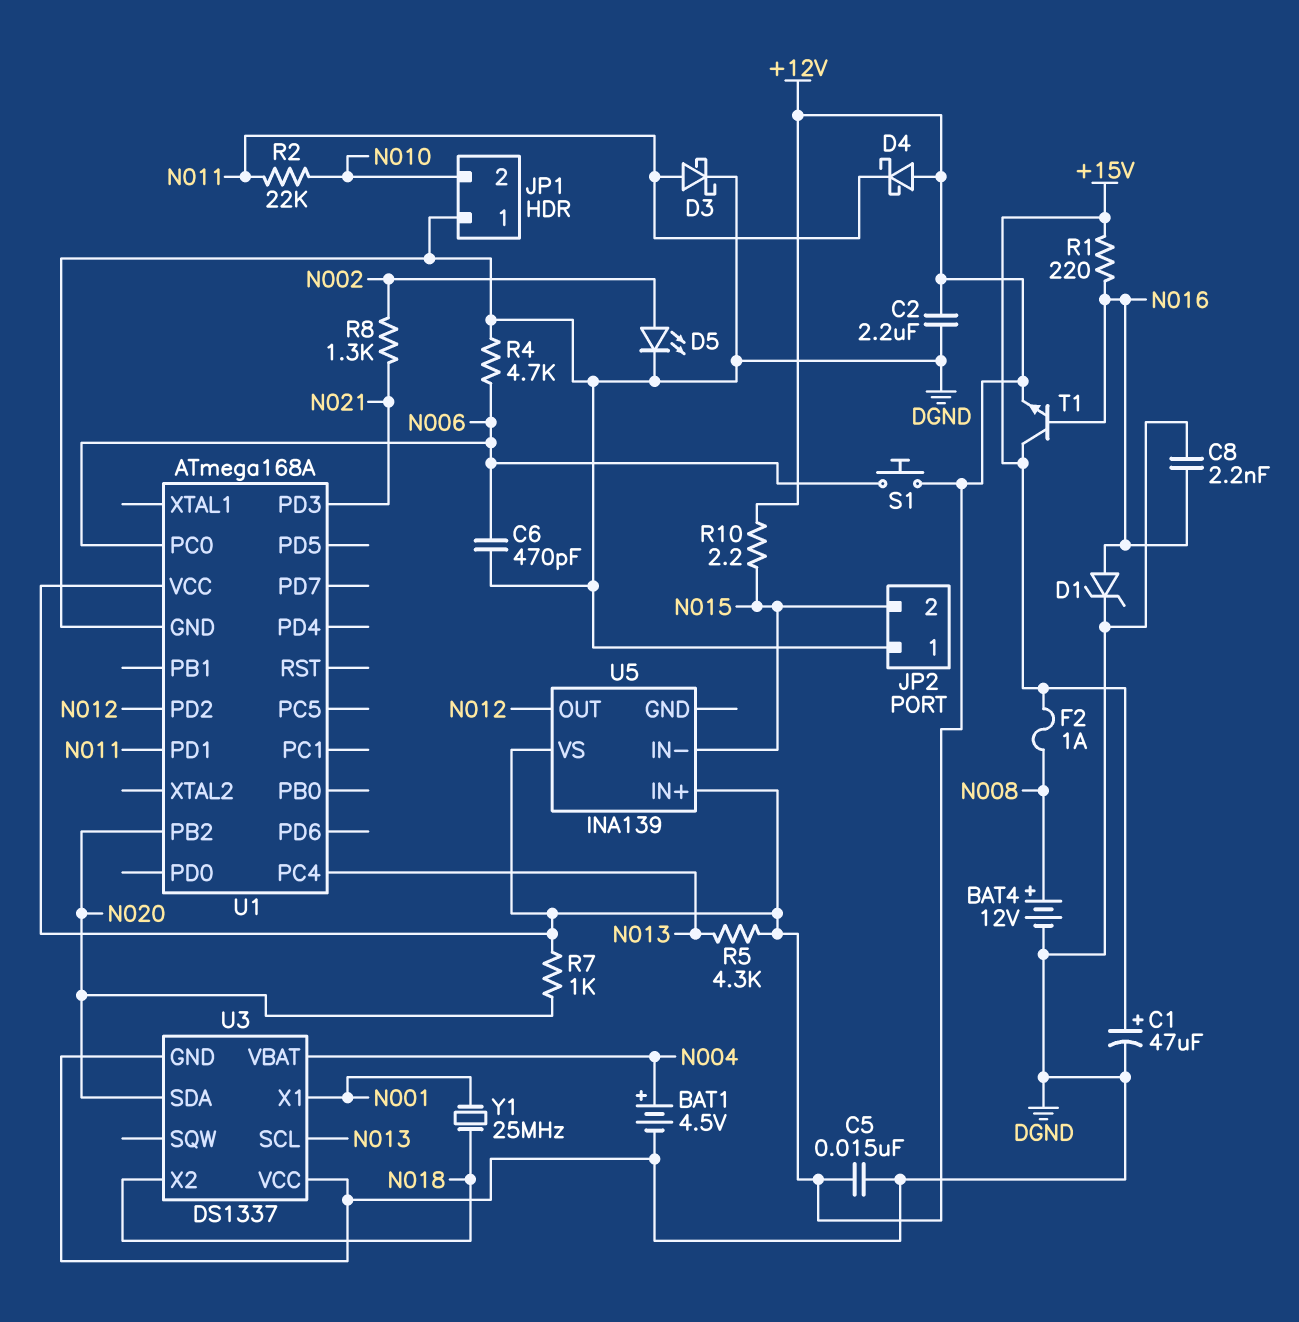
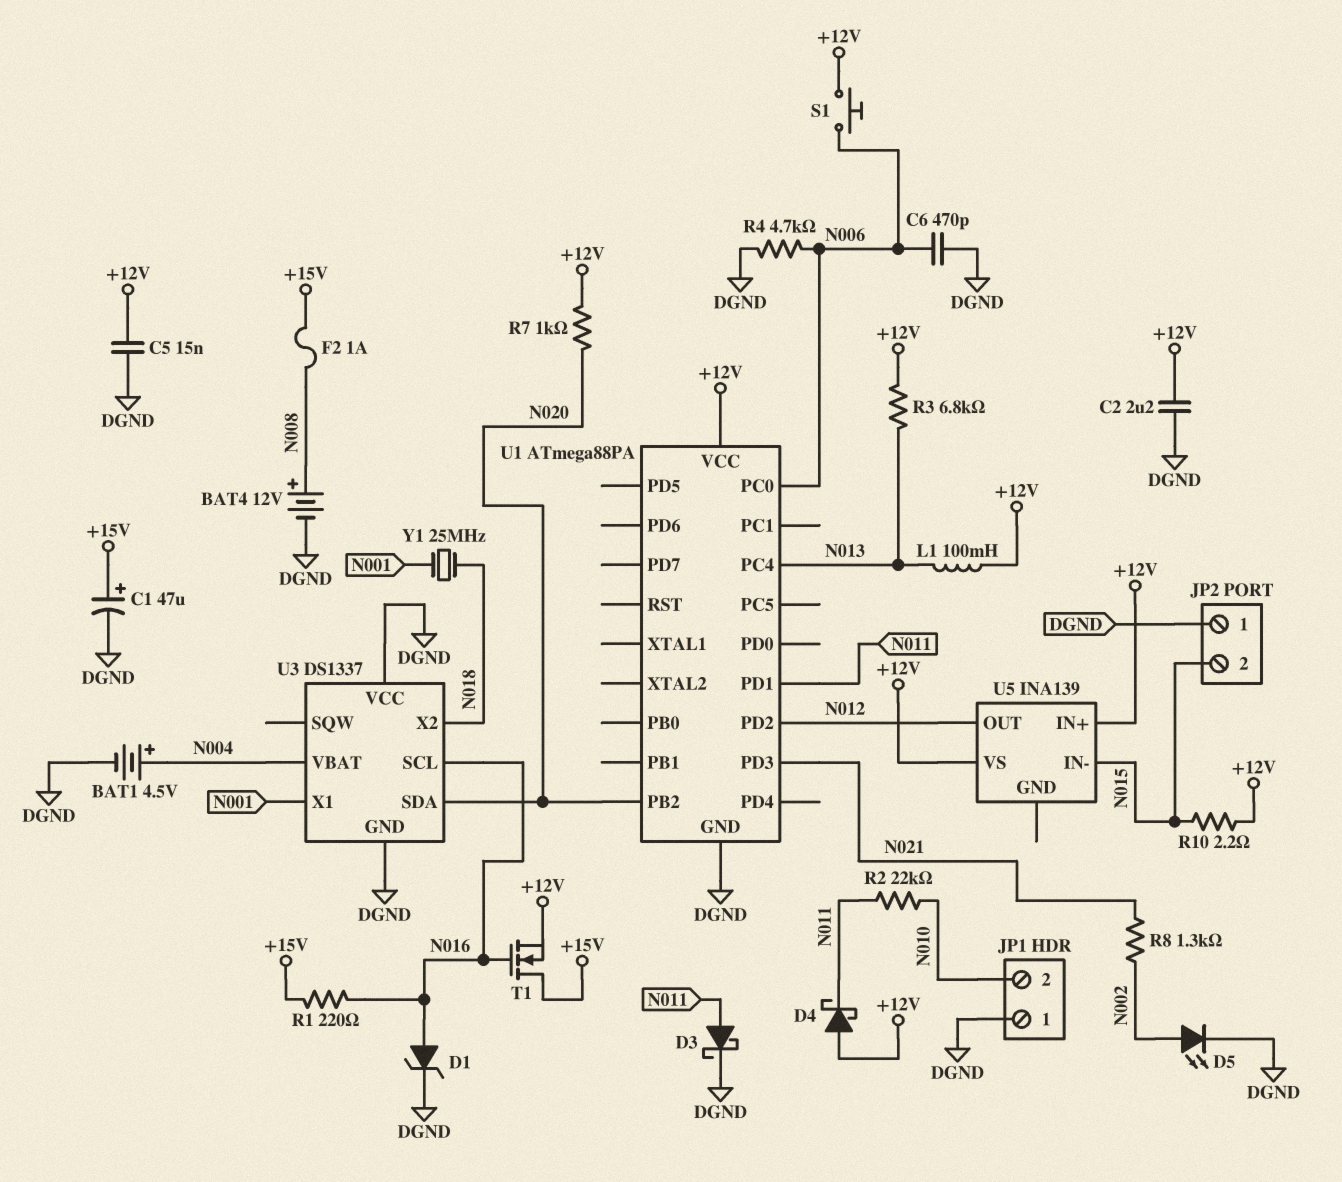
C8: 2.2nF (DGND, N016) -> none
L1: none -> 100mH (+12V, N013)
R3: none -> 6.8k (+12V, N013)
R5: 4.3k (+12V, N013) -> none
T1: NPN (B N016, C +15V, E +12V) -> NMOS (G N016, D +15V, S +12V)
U1: ATmega168A -> ATmega88PA
U3 pin SCL: N013 -> N016

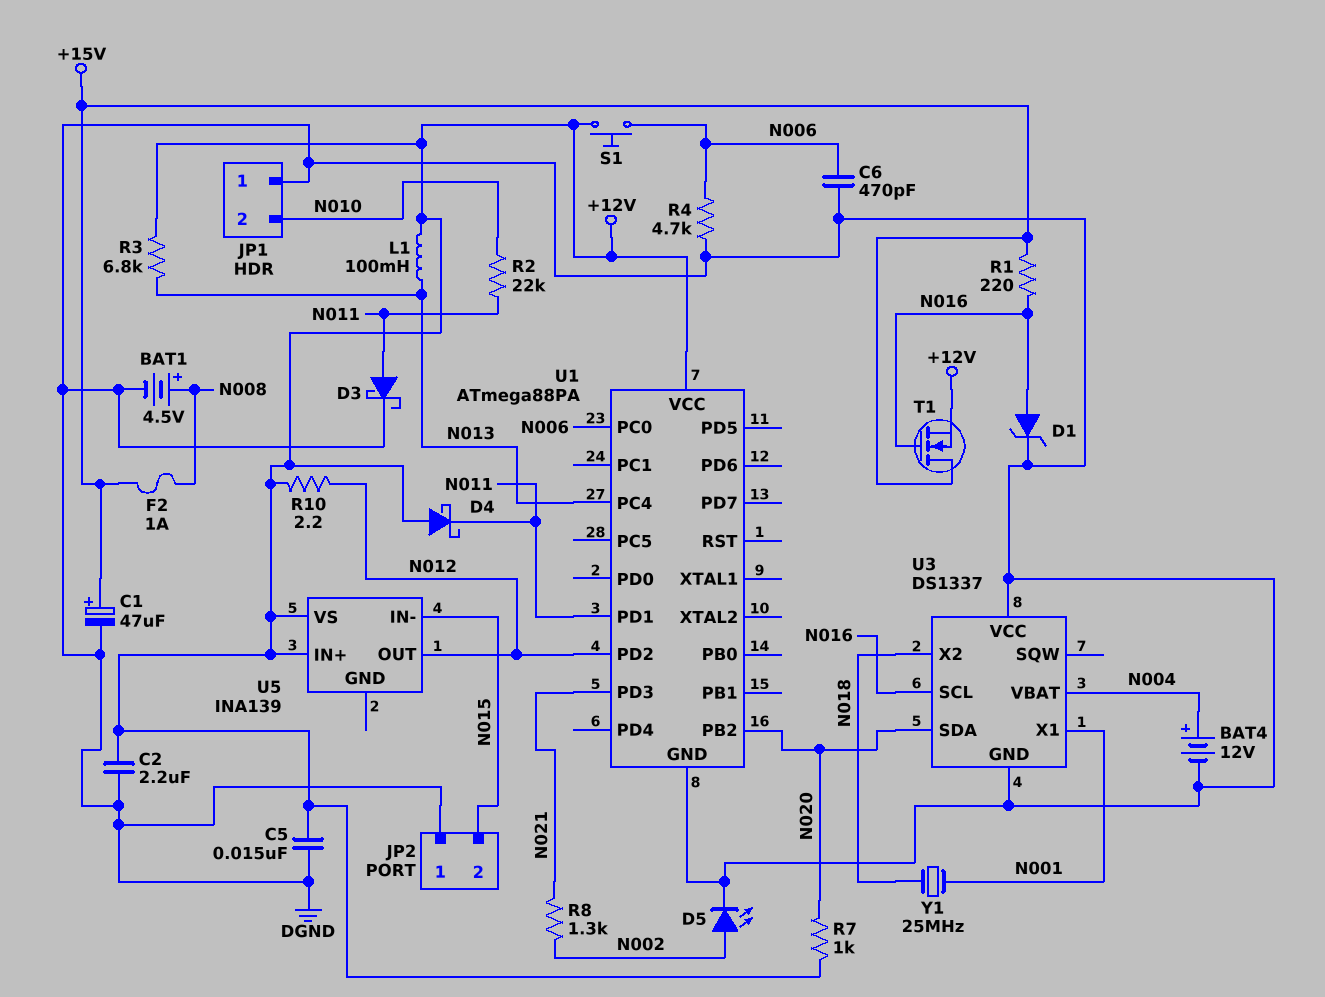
BAT1: 4.5V (plus N004, minus DGND) -> 4.5V (plus N008, minus DGND)
BAT4: 12V (plus N008, minus DGND) -> 12V (plus N004, minus DGND)
R10: 2.2 (+12V, N015) -> 2.2 (+12V, N012)

